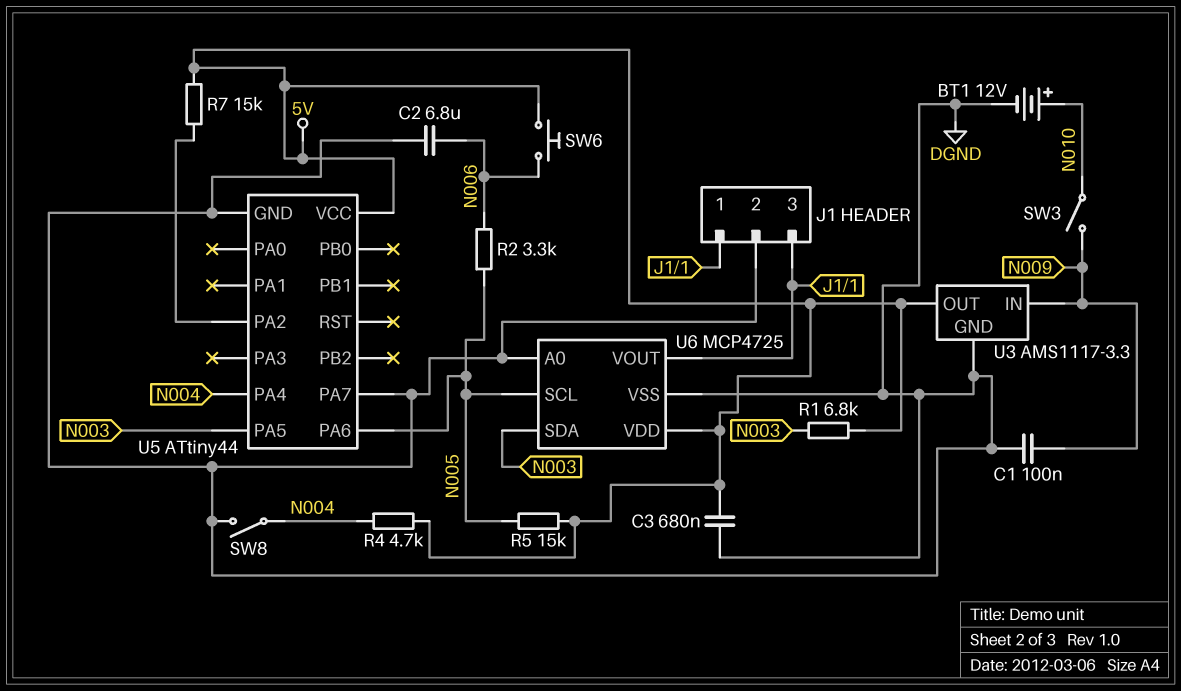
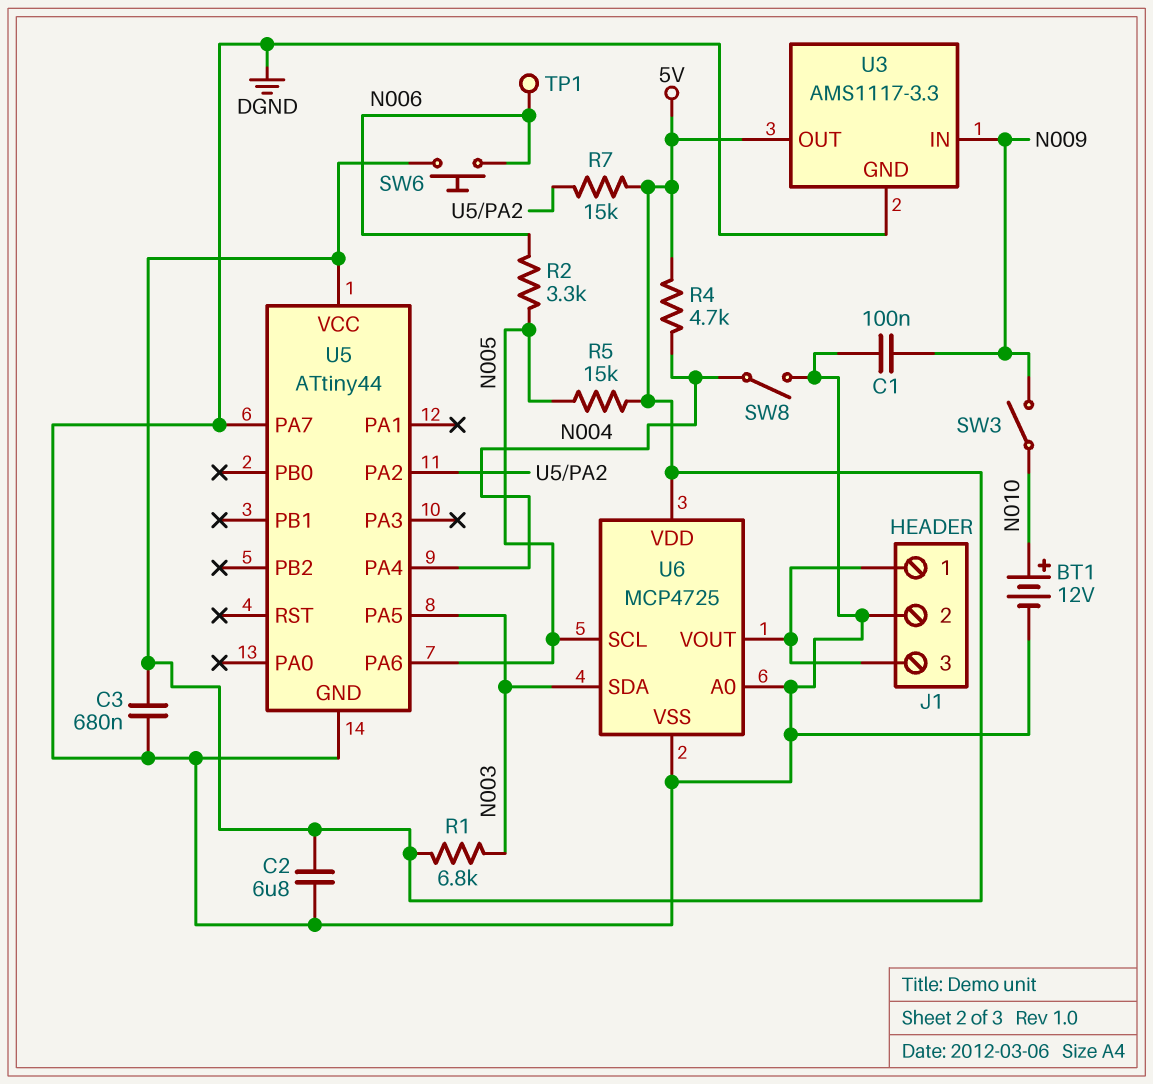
C2: 6.8uF (DGND, N006) -> 6.8uF (5V, DGND)
TP1: none -> test point (N006)

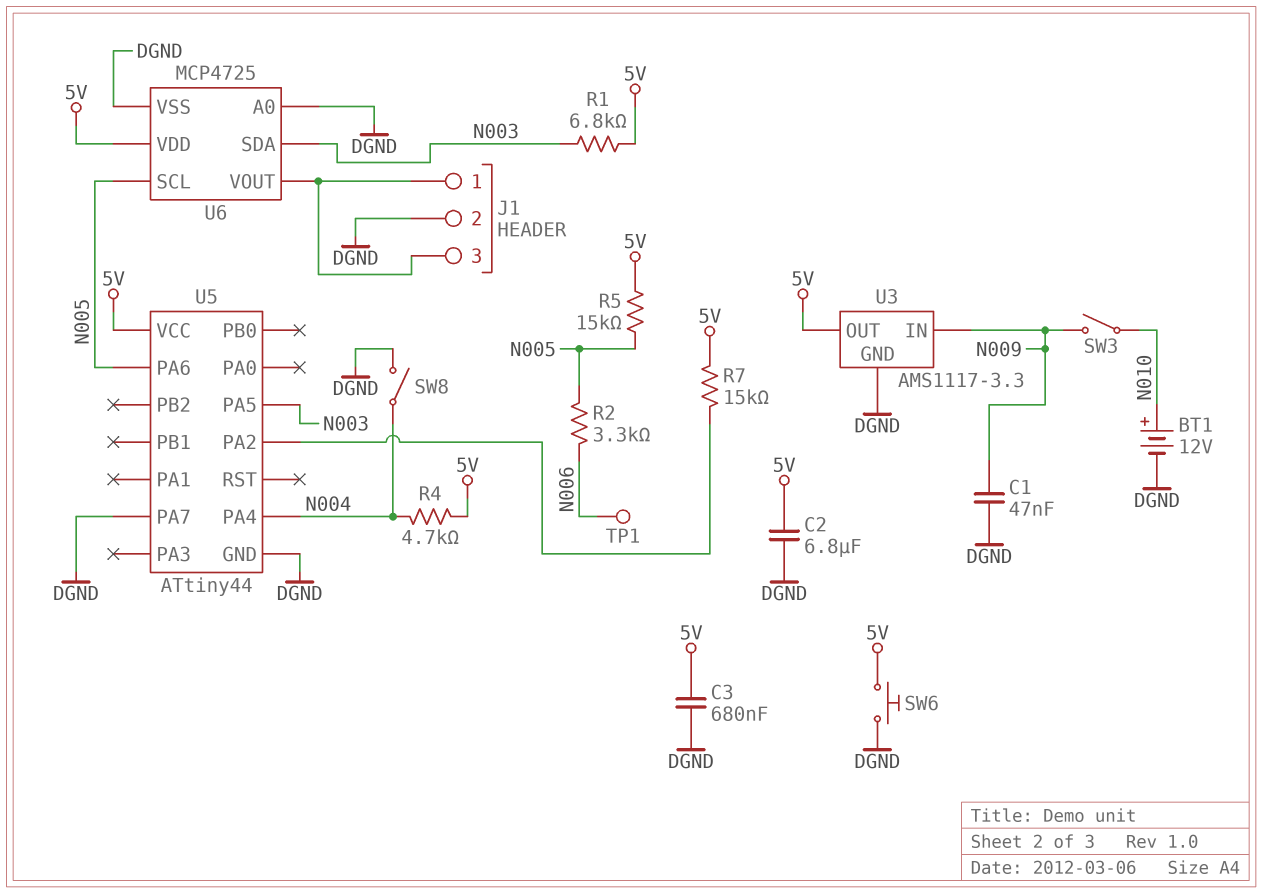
C1: 100nF (DGND, N009) -> 47nF (DGND, N009)
SW6: button (5V, N006) -> button (5V, DGND)

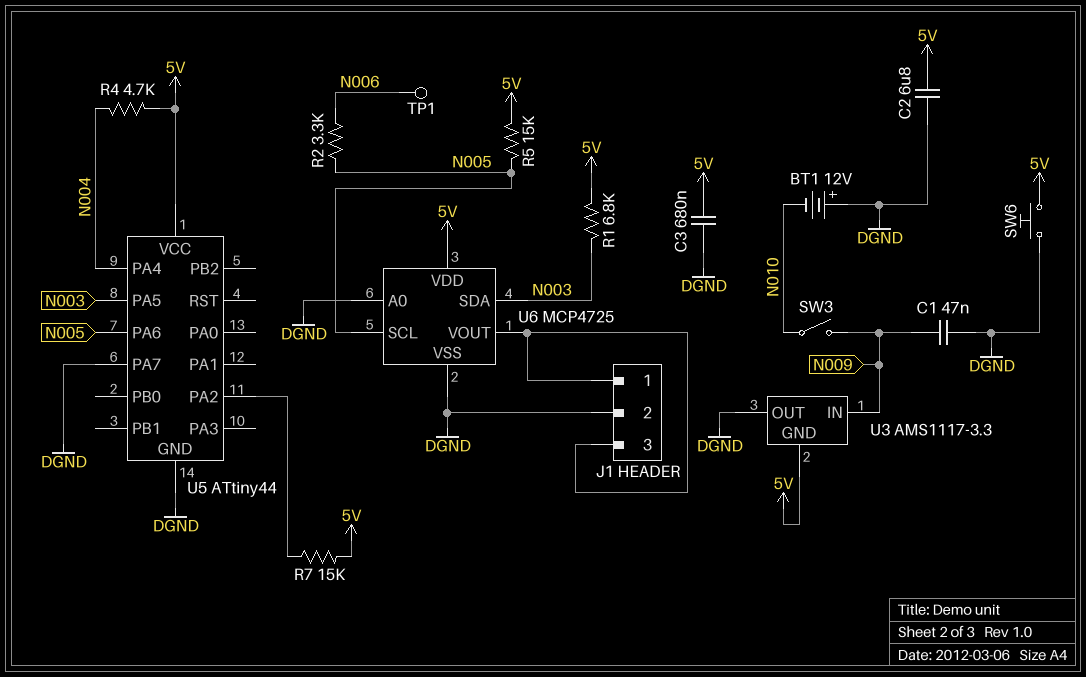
BT1: 12V (plus N010, minus DGND) -> 12V (plus DGND, minus N010)
SW8: switch (DGND, N004) -> none
U3 pin GND: DGND -> 5V
U3 pin OUT: 5V -> DGND

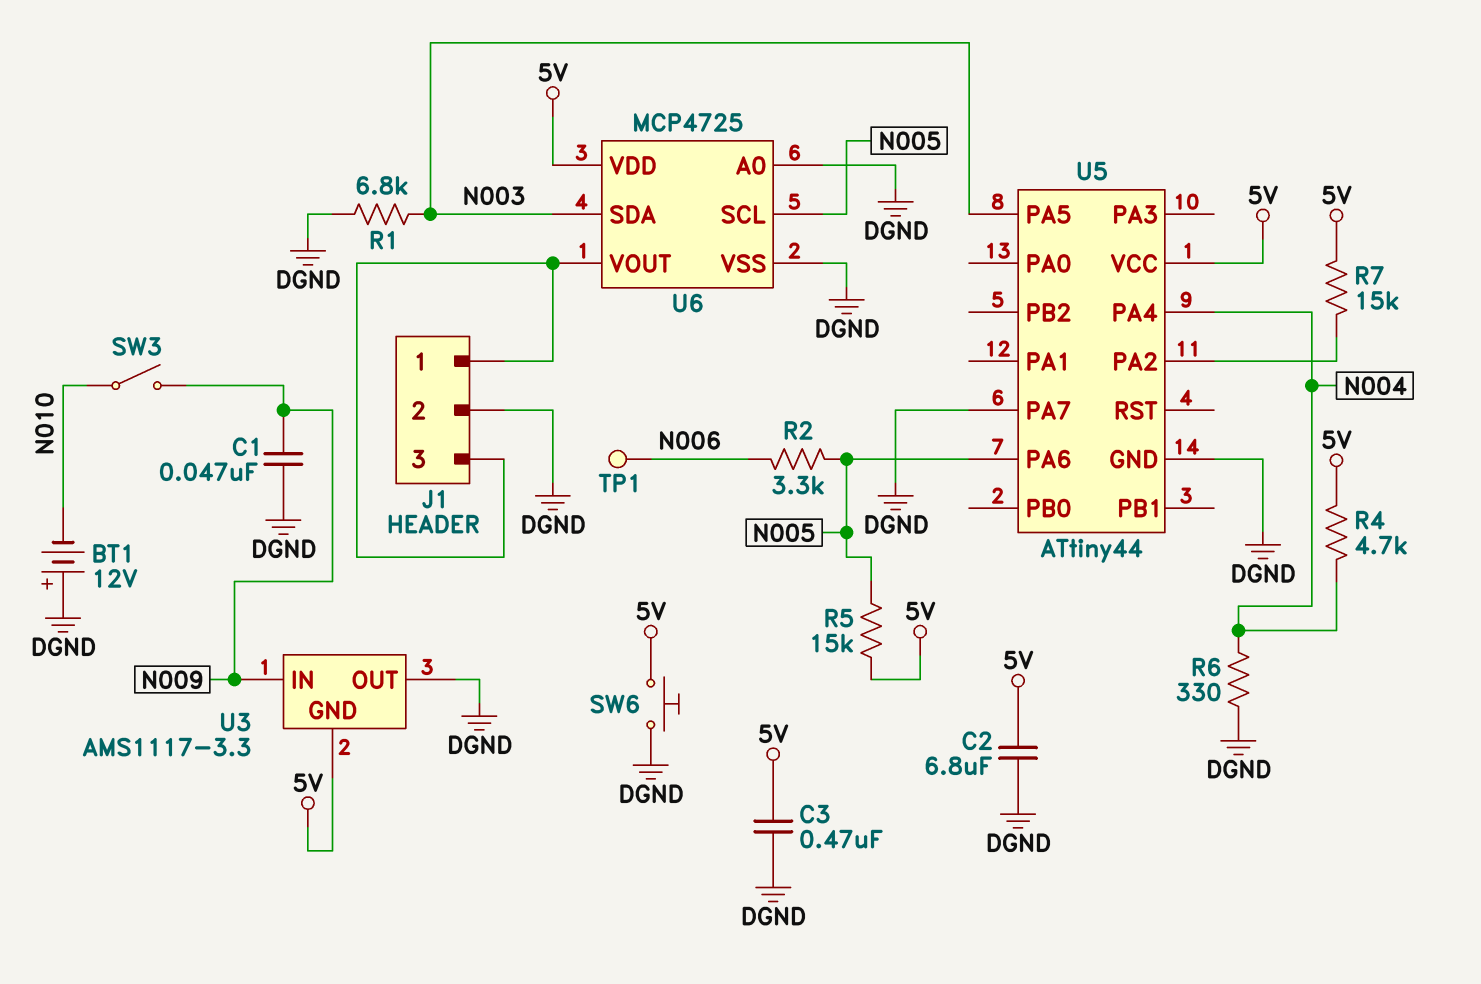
C3: 680nF (5V, DGND) -> 470nF (5V, DGND)
R1: 6.8k (5V, N003) -> 6.8k (DGND, N003)
R6: none -> 330 (DGND, N004)

